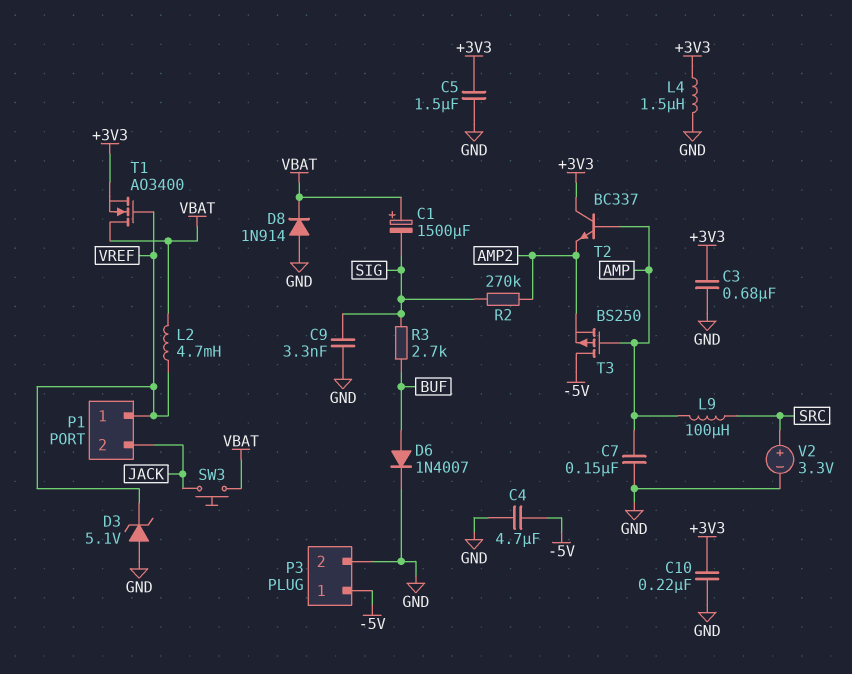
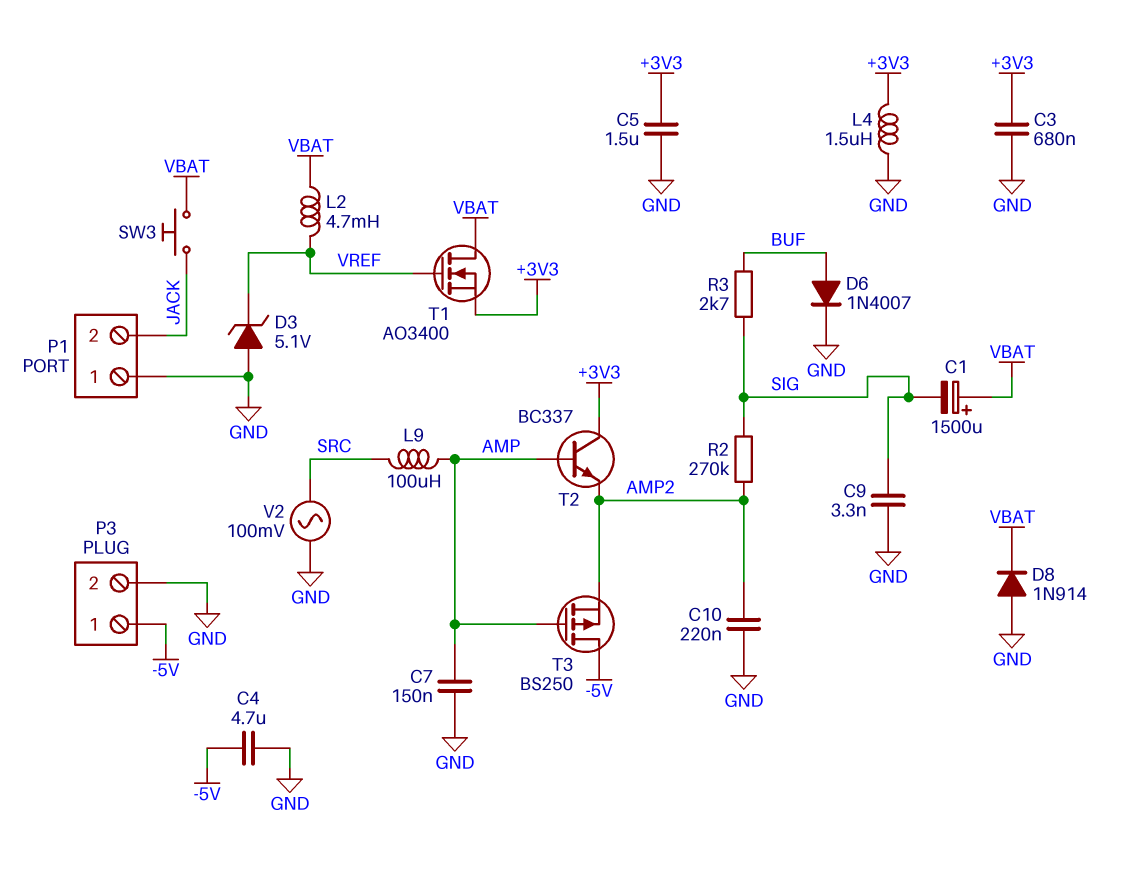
C10: 220nF (+3V3, GND) -> 220nF (AMP2, GND)
P1 pin 1: VREF -> GND
V2: 3.3V (plus SRC, minus GND) -> AC 100mV (GND, SRC)

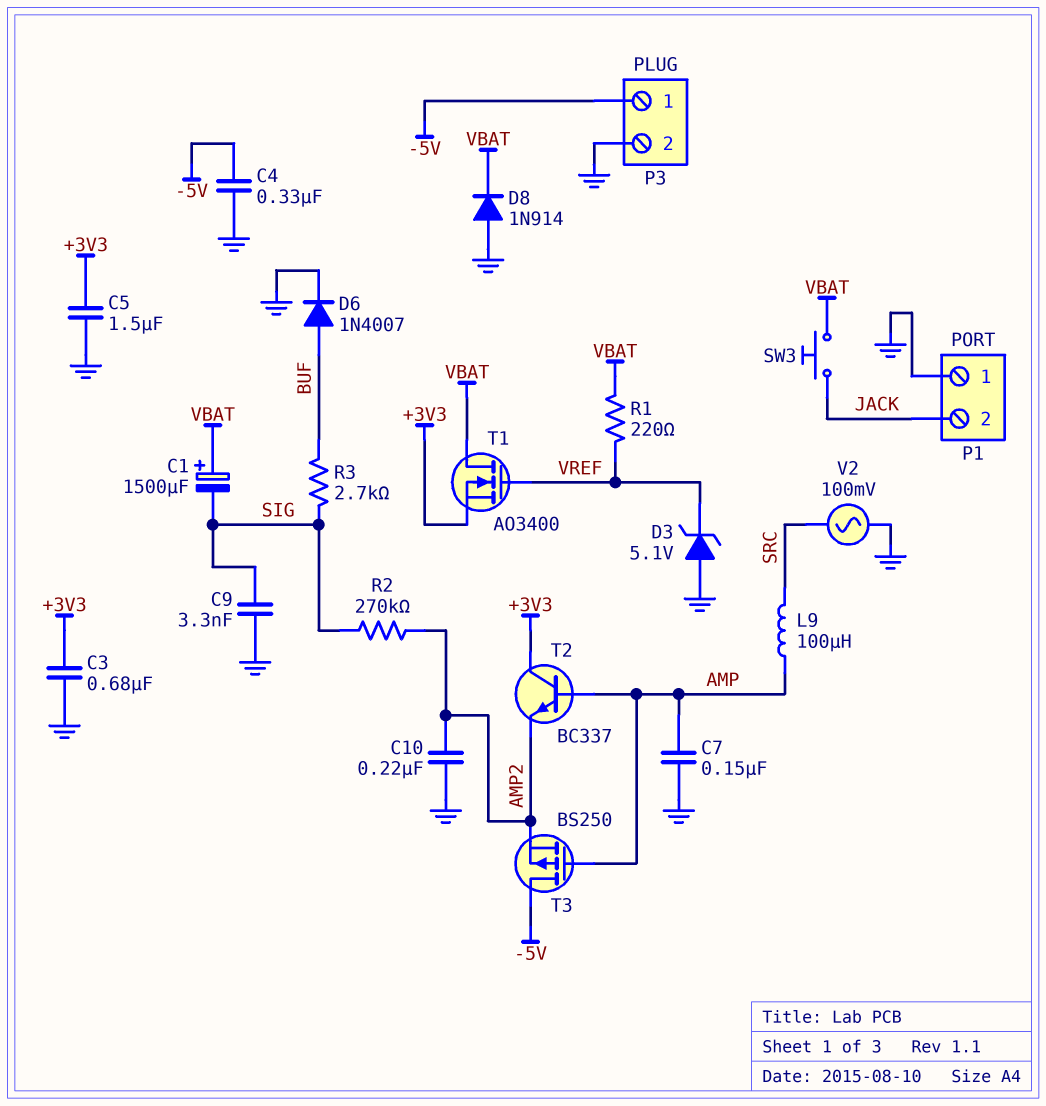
C4: 4.7uF (-5V, GND) -> 330nF (-5V, GND)
L2: 4.7mH (VBAT, VREF) -> none
L4: 1.5uH (+3V3, GND) -> none
R1: none -> 220 (VBAT, VREF)

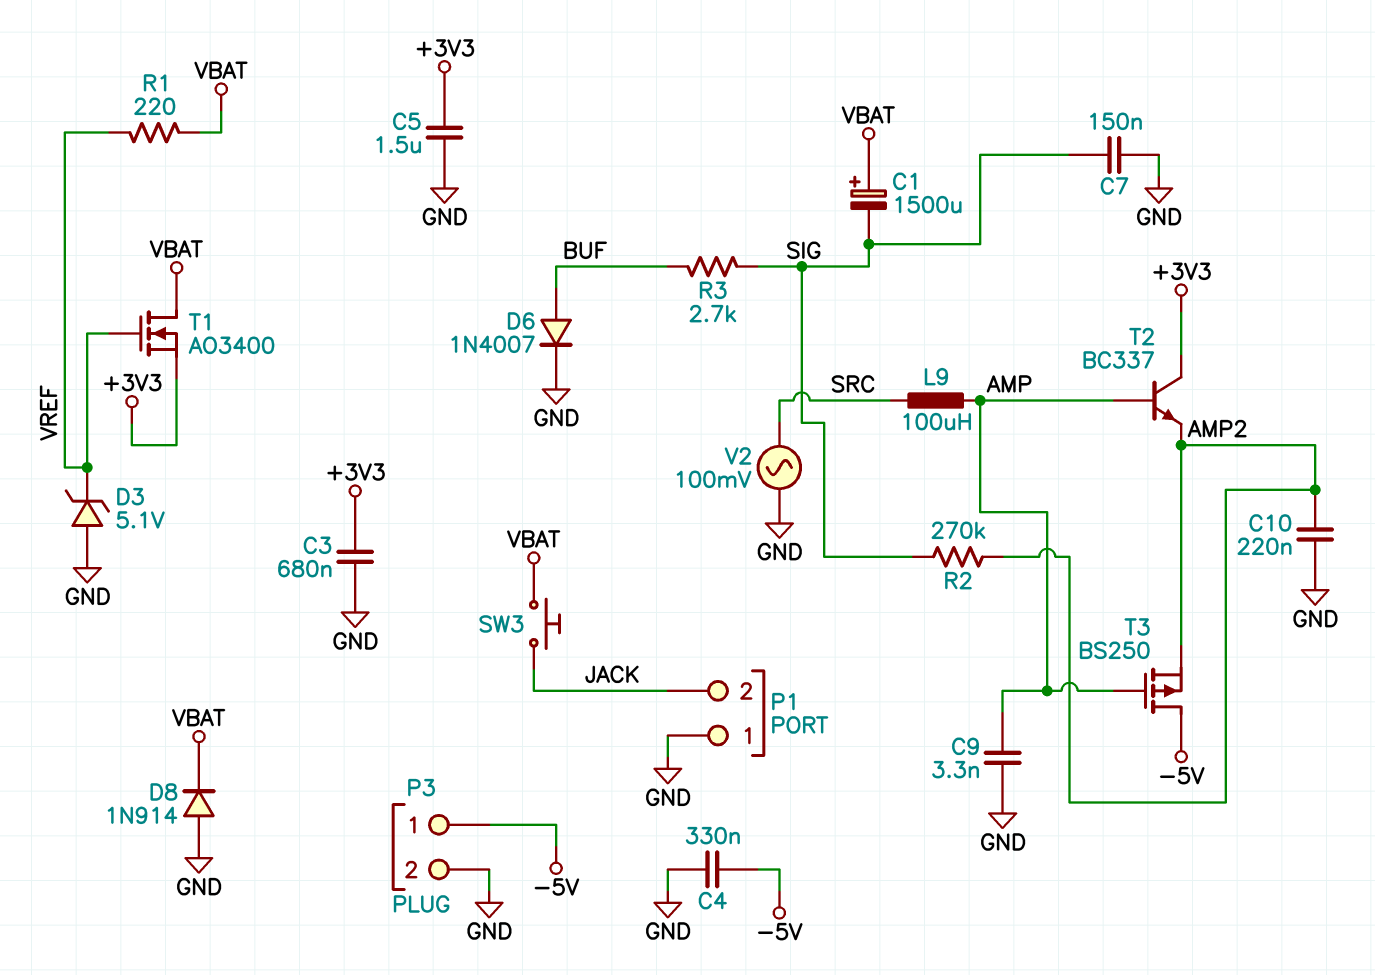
C7: 150nF (AMP, GND) -> 150nF (GND, SIG)
C9: 3.3nF (GND, SIG) -> 3.3nF (AMP, GND)

